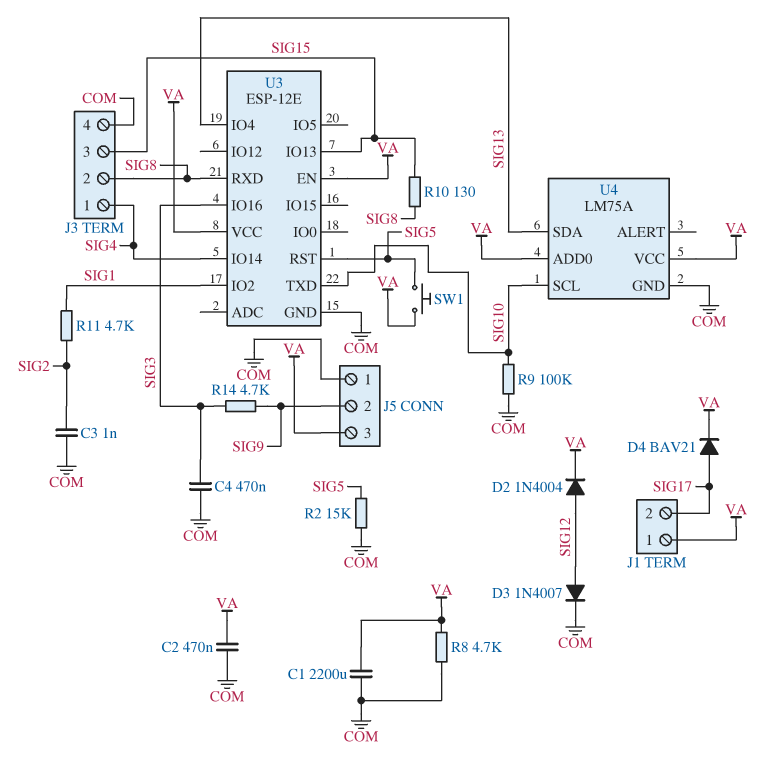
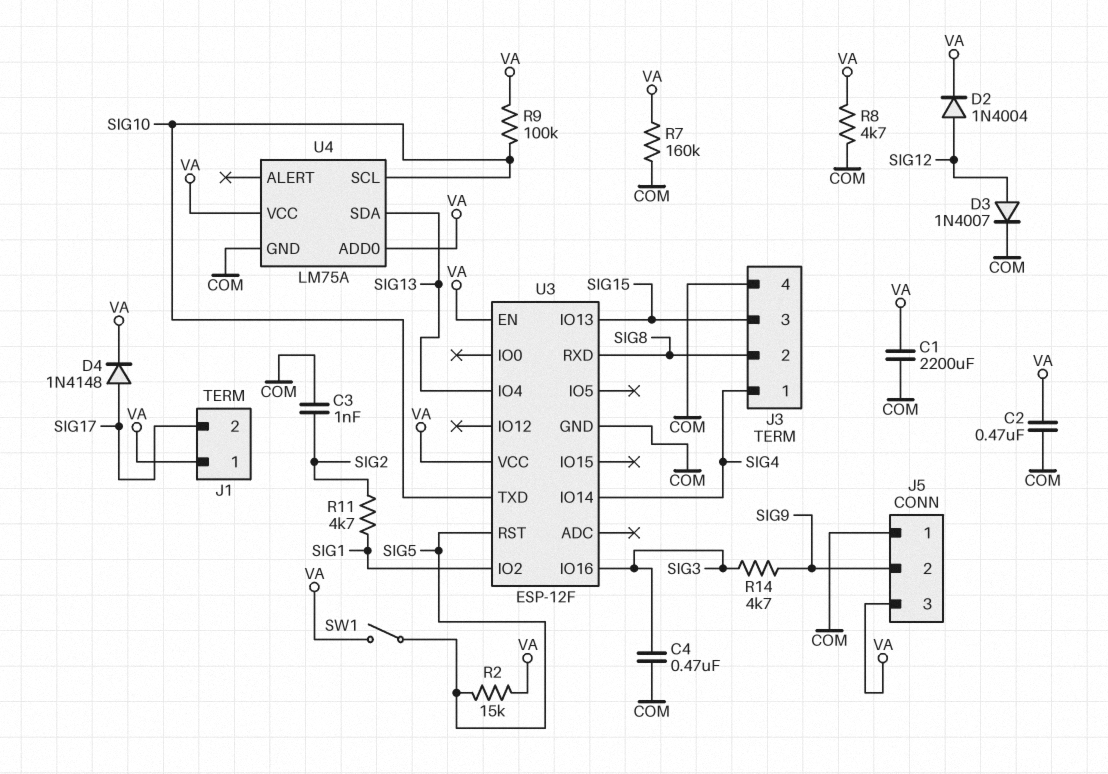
D4: diode BAV21 (A SIG17, K VA) -> diode 1N4148 (A SIG17, K VA)
R2: 15k (COM, SIG5) -> 15k (SIG5, VA)
R7: none -> 160k (COM, VA)
R9: 100k (COM, SIG10) -> 100k (SIG10, VA)
R10: 130 (SIG8, SIG15) -> none
SW1: button (SIG5, VA) -> switch (SIG5, VA)
U3: ESP-12E -> ESP-12F

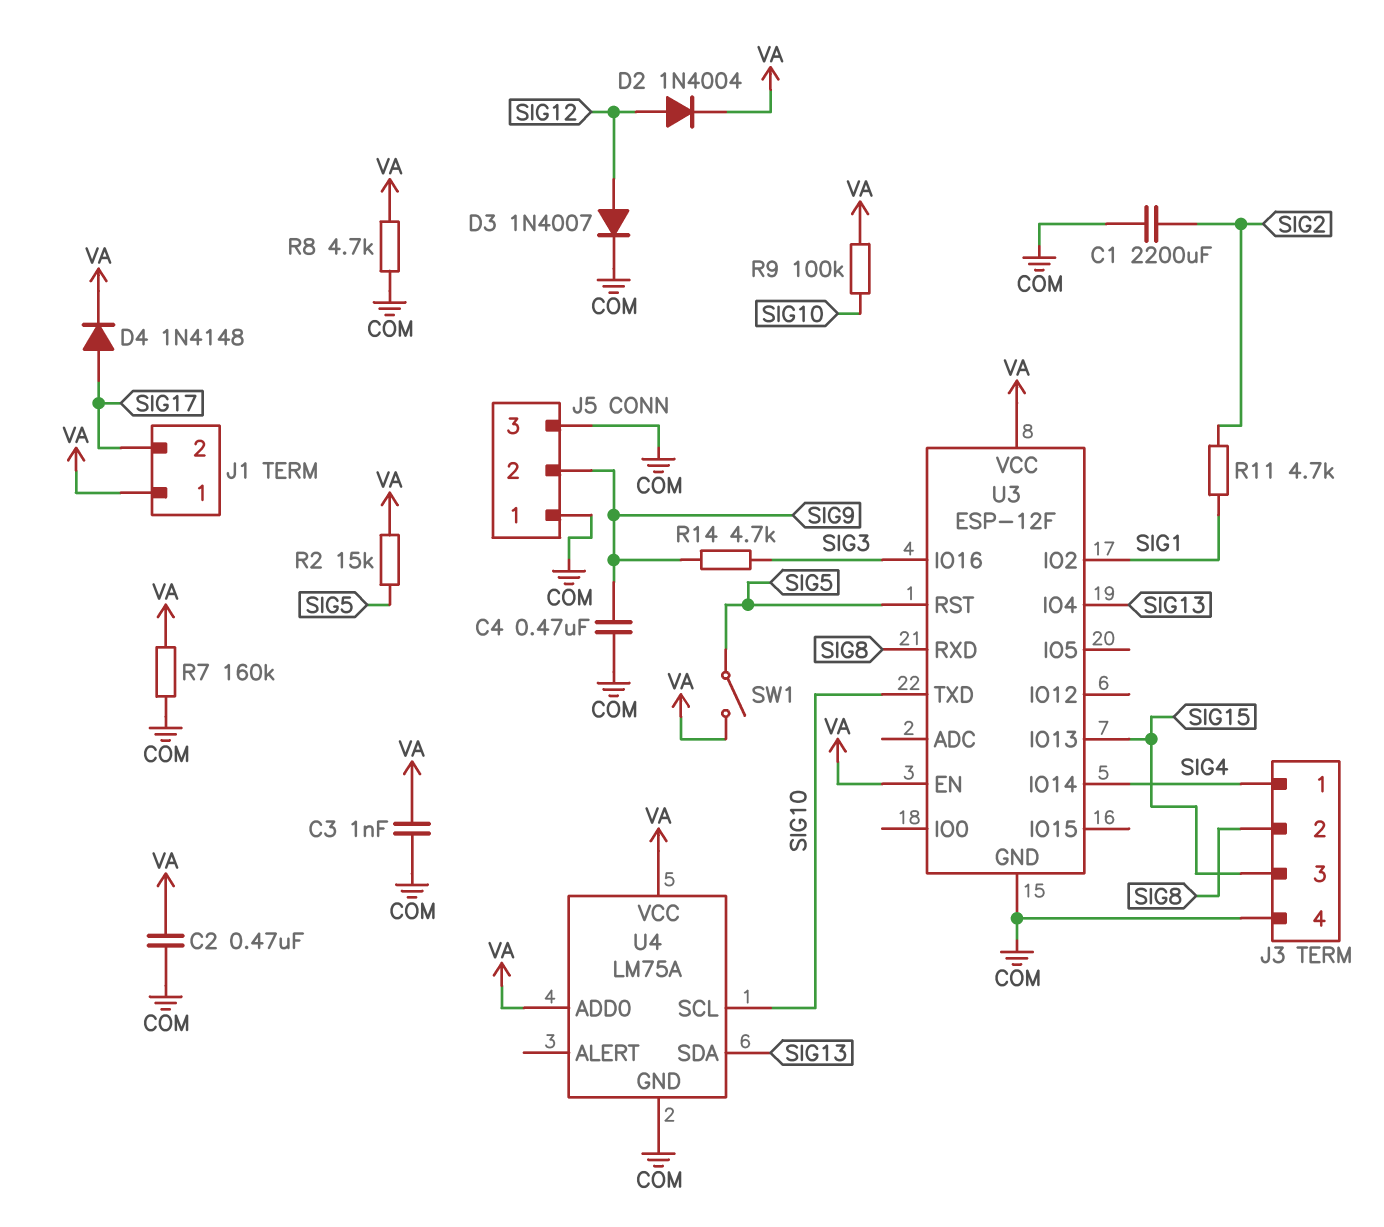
C1: 2200uF (COM, VA) -> 2200uF (COM, SIG2)
C3: 1nF (COM, SIG2) -> 1nF (COM, VA)
C4: 470nF (COM, SIG3) -> 470nF (COM, SIG9)
J5 pin 3: VA -> COM

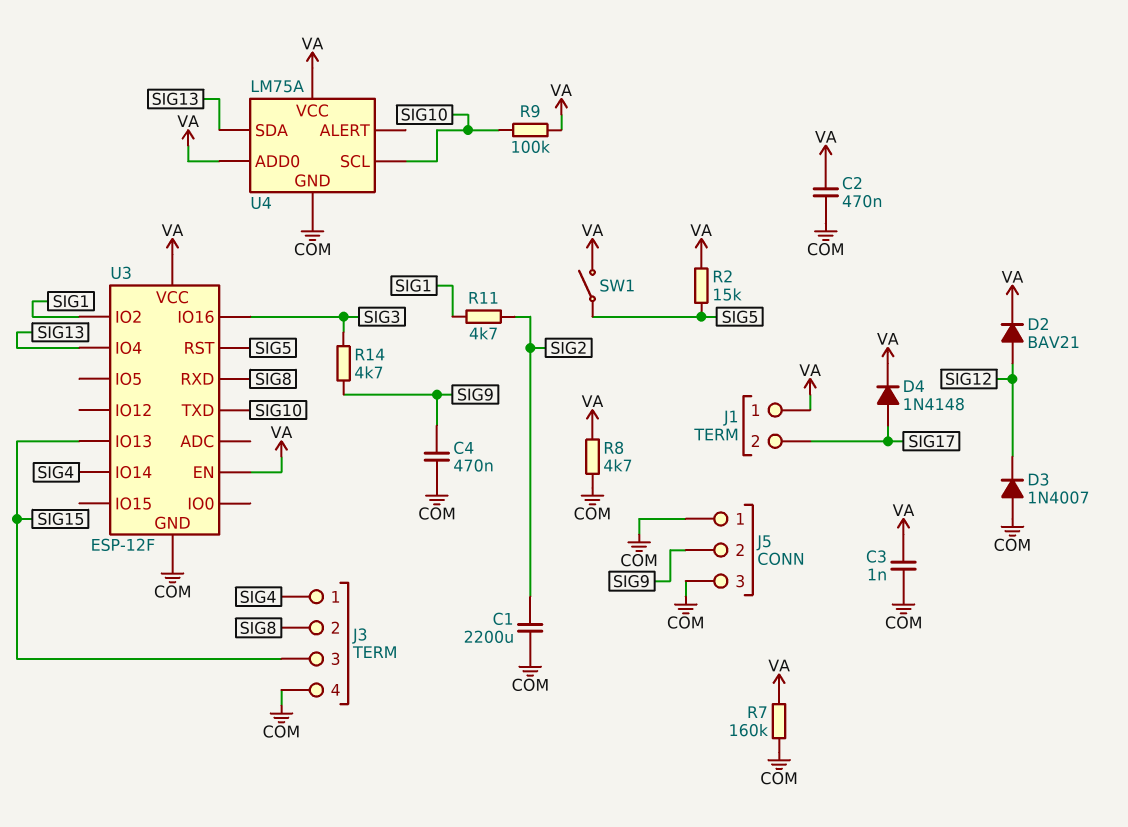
D2: diode 1N4004 (A SIG12, K VA) -> diode BAV21 (A SIG12, K VA)
D3: diode 1N4007 (A SIG12, K COM) -> diode 1N4007 (A COM, K SIG12)

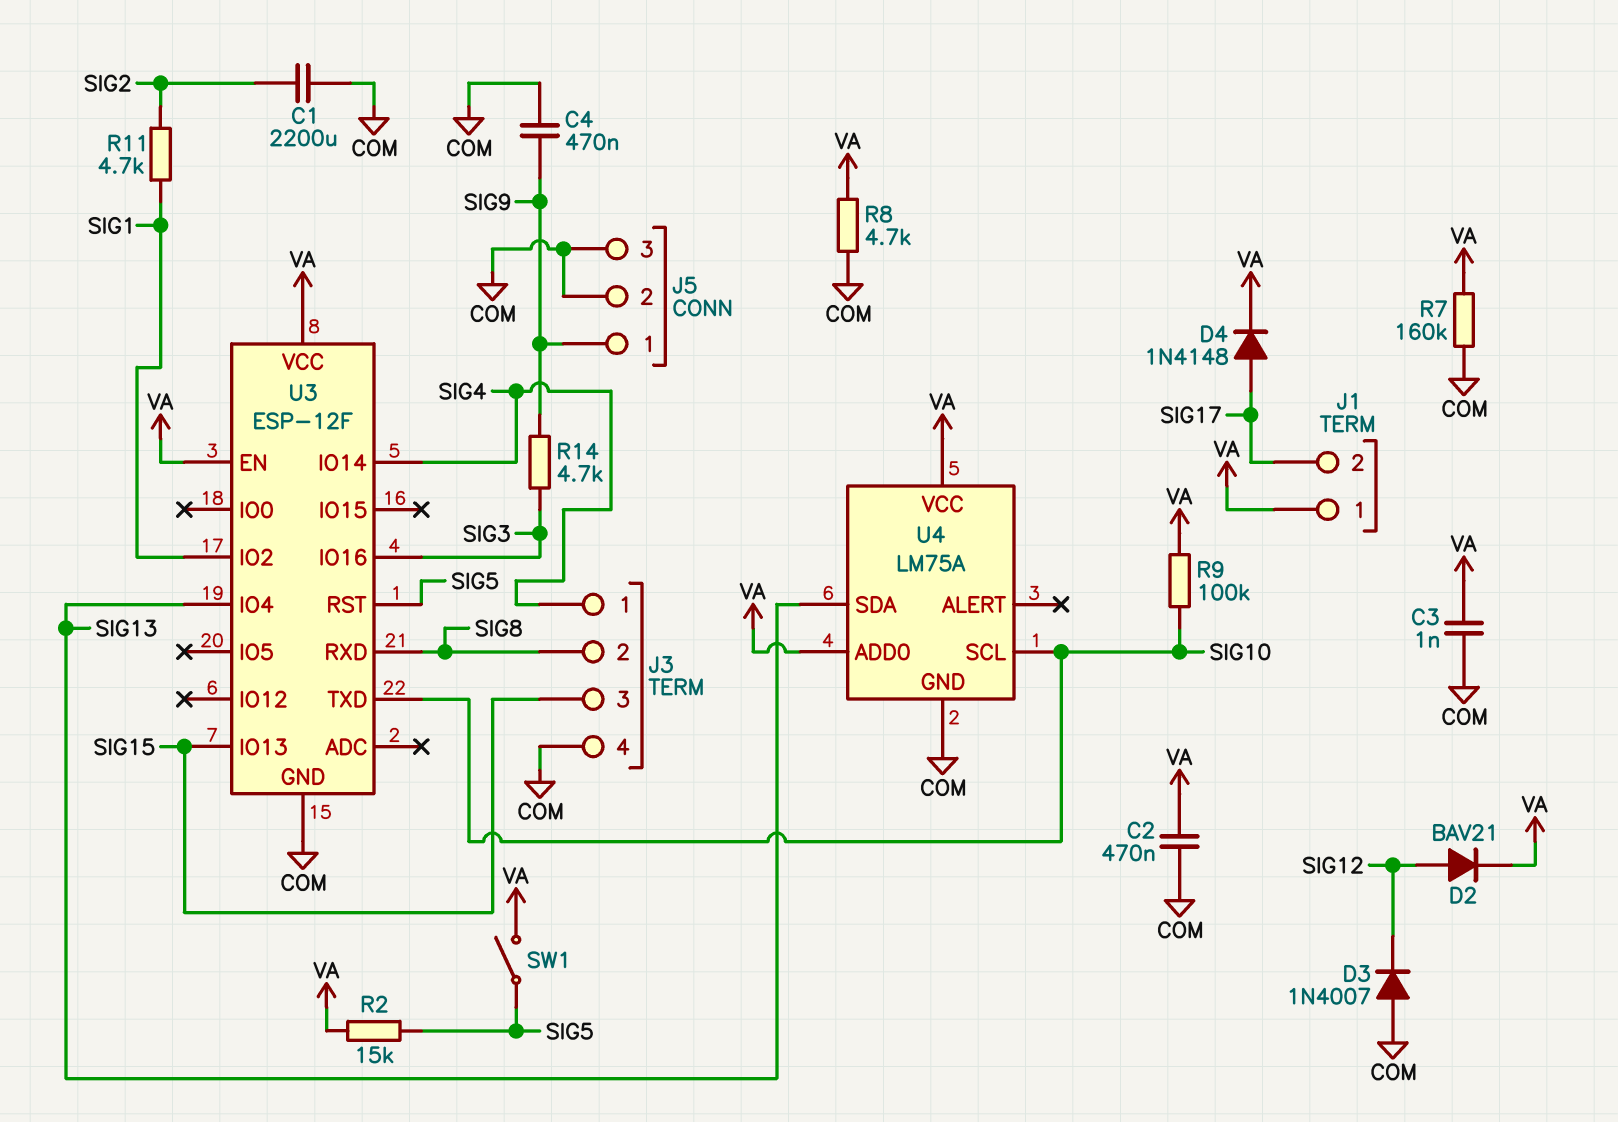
J5 pin 1: COM -> SIG9
J5 pin 2: SIG9 -> COM

